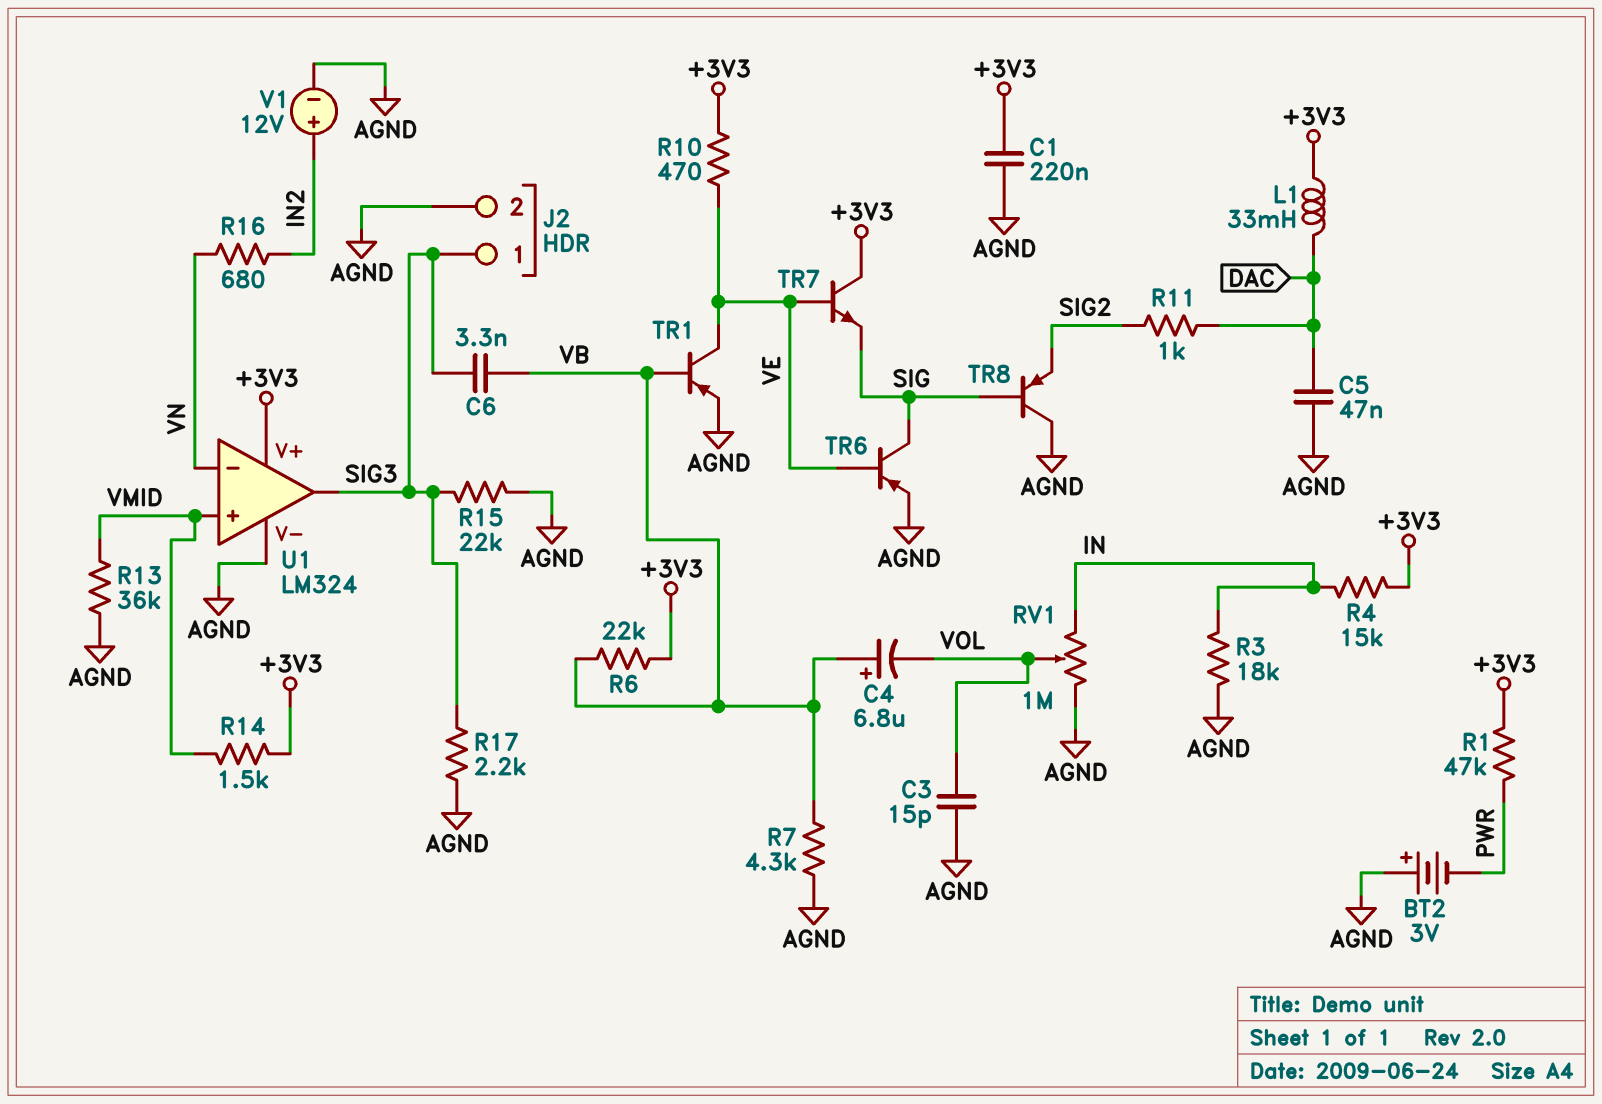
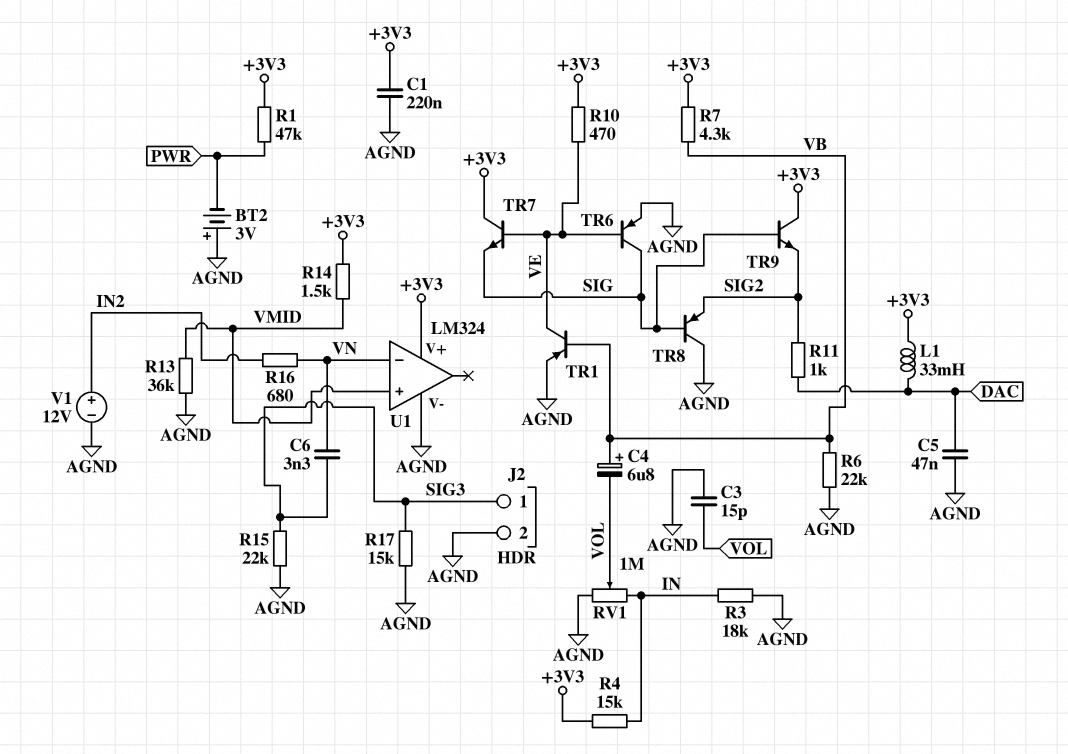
C6: 3.3nF (SIG3, VB) -> 3.3nF (SIG3, VN)
R6: 22k (+3V3, VB) -> 22k (AGND, VB)
R7: 4.3k (AGND, VB) -> 4.3k (+3V3, VB)
R17: 2.2k (AGND, SIG3) -> 15k (AGND, SIG3)
TR9: none -> NPN (B SIG, C +3V3, E SIG2)
U1 pin out: SIG3 -> none

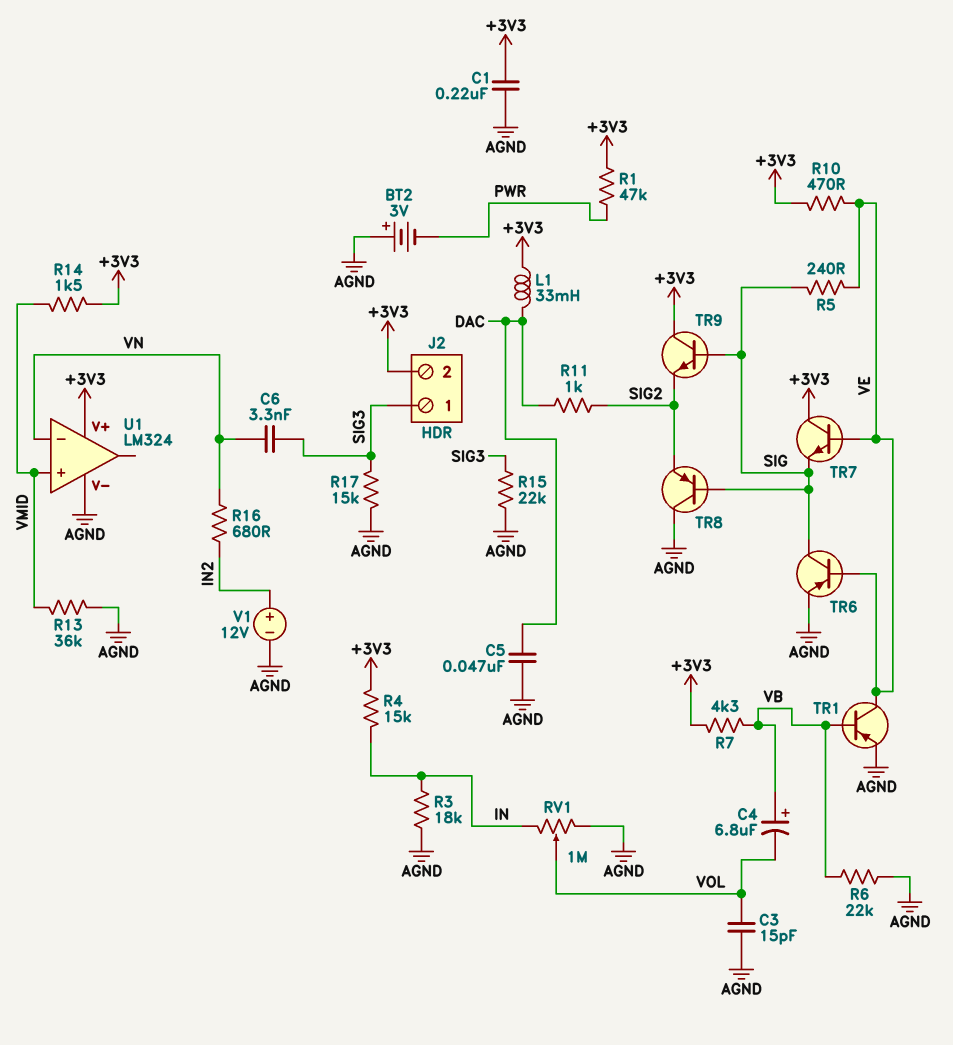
J2 pin 2: AGND -> +3V3
R5: none -> 240 (SIG, VE)

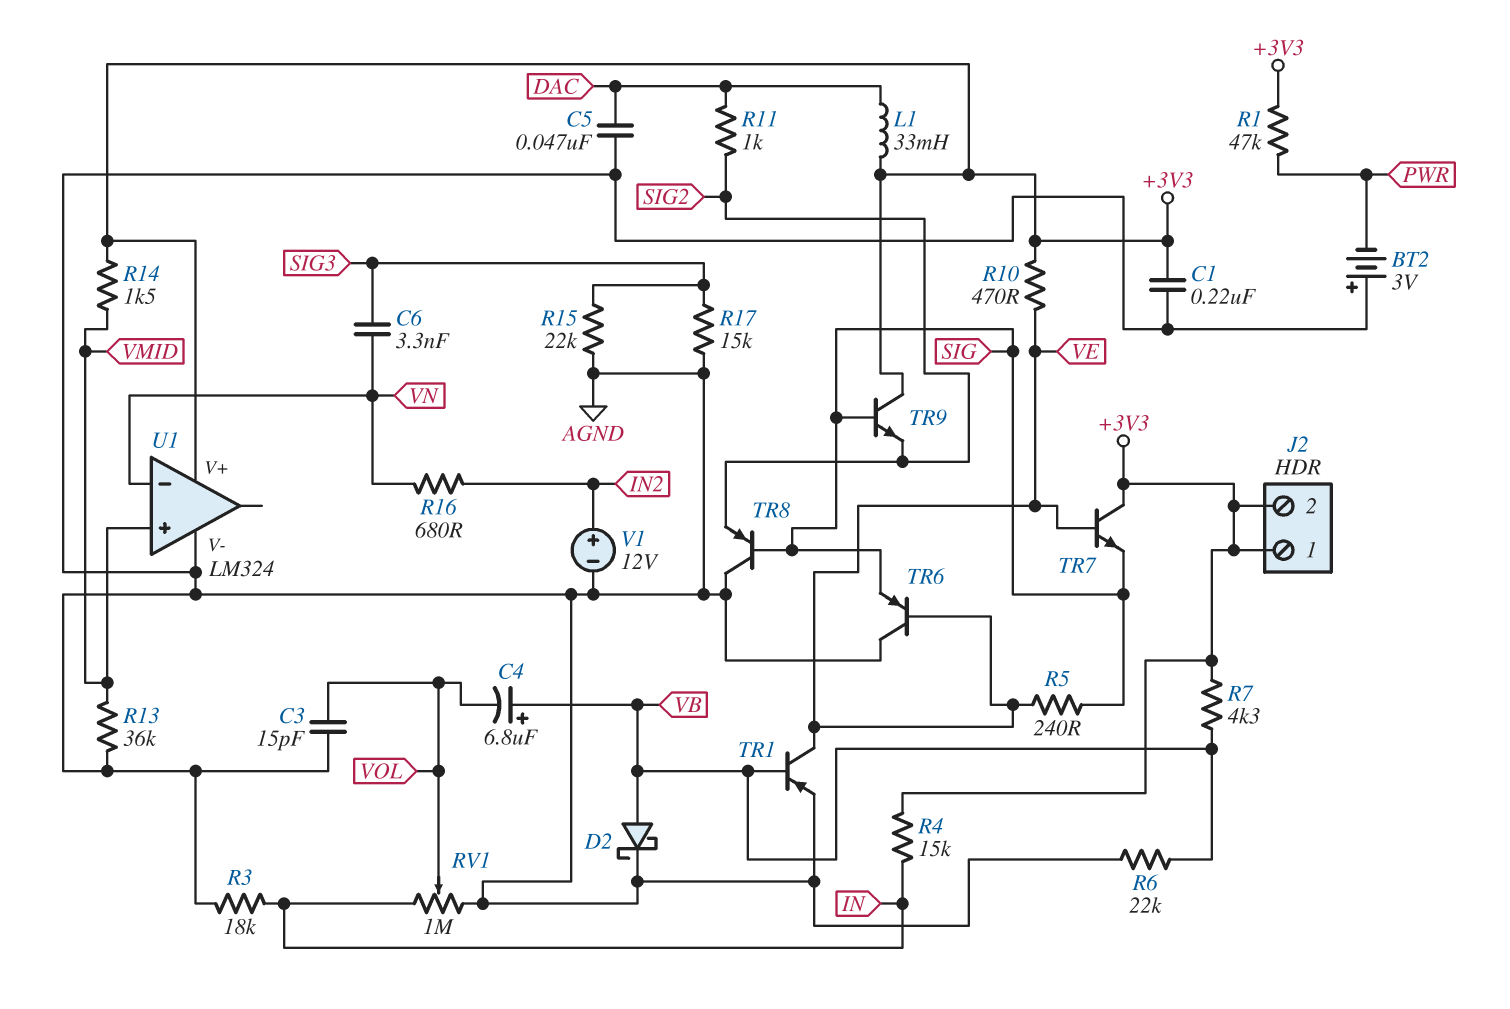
D2: none -> schottky (A VB, K AGND)
J2 pin 1: SIG3 -> +3V3
TR6: PNP (B VE, C SIG, E AGND) -> PNP (B VE, C AGND, E SIG)

